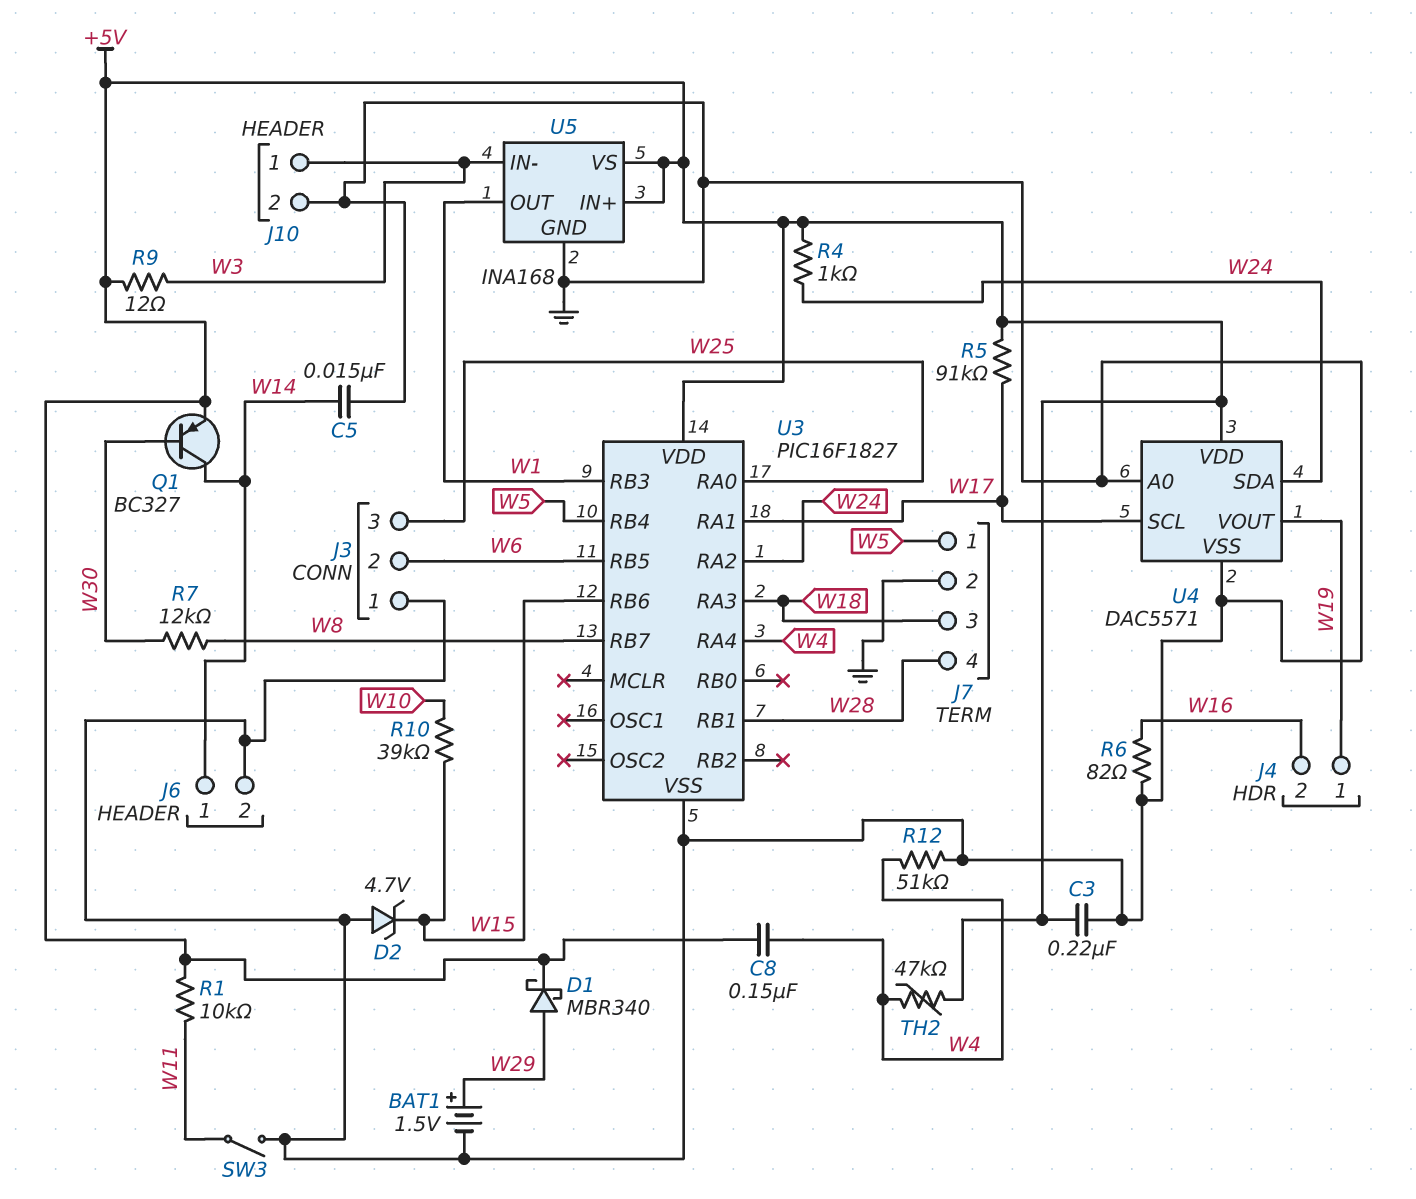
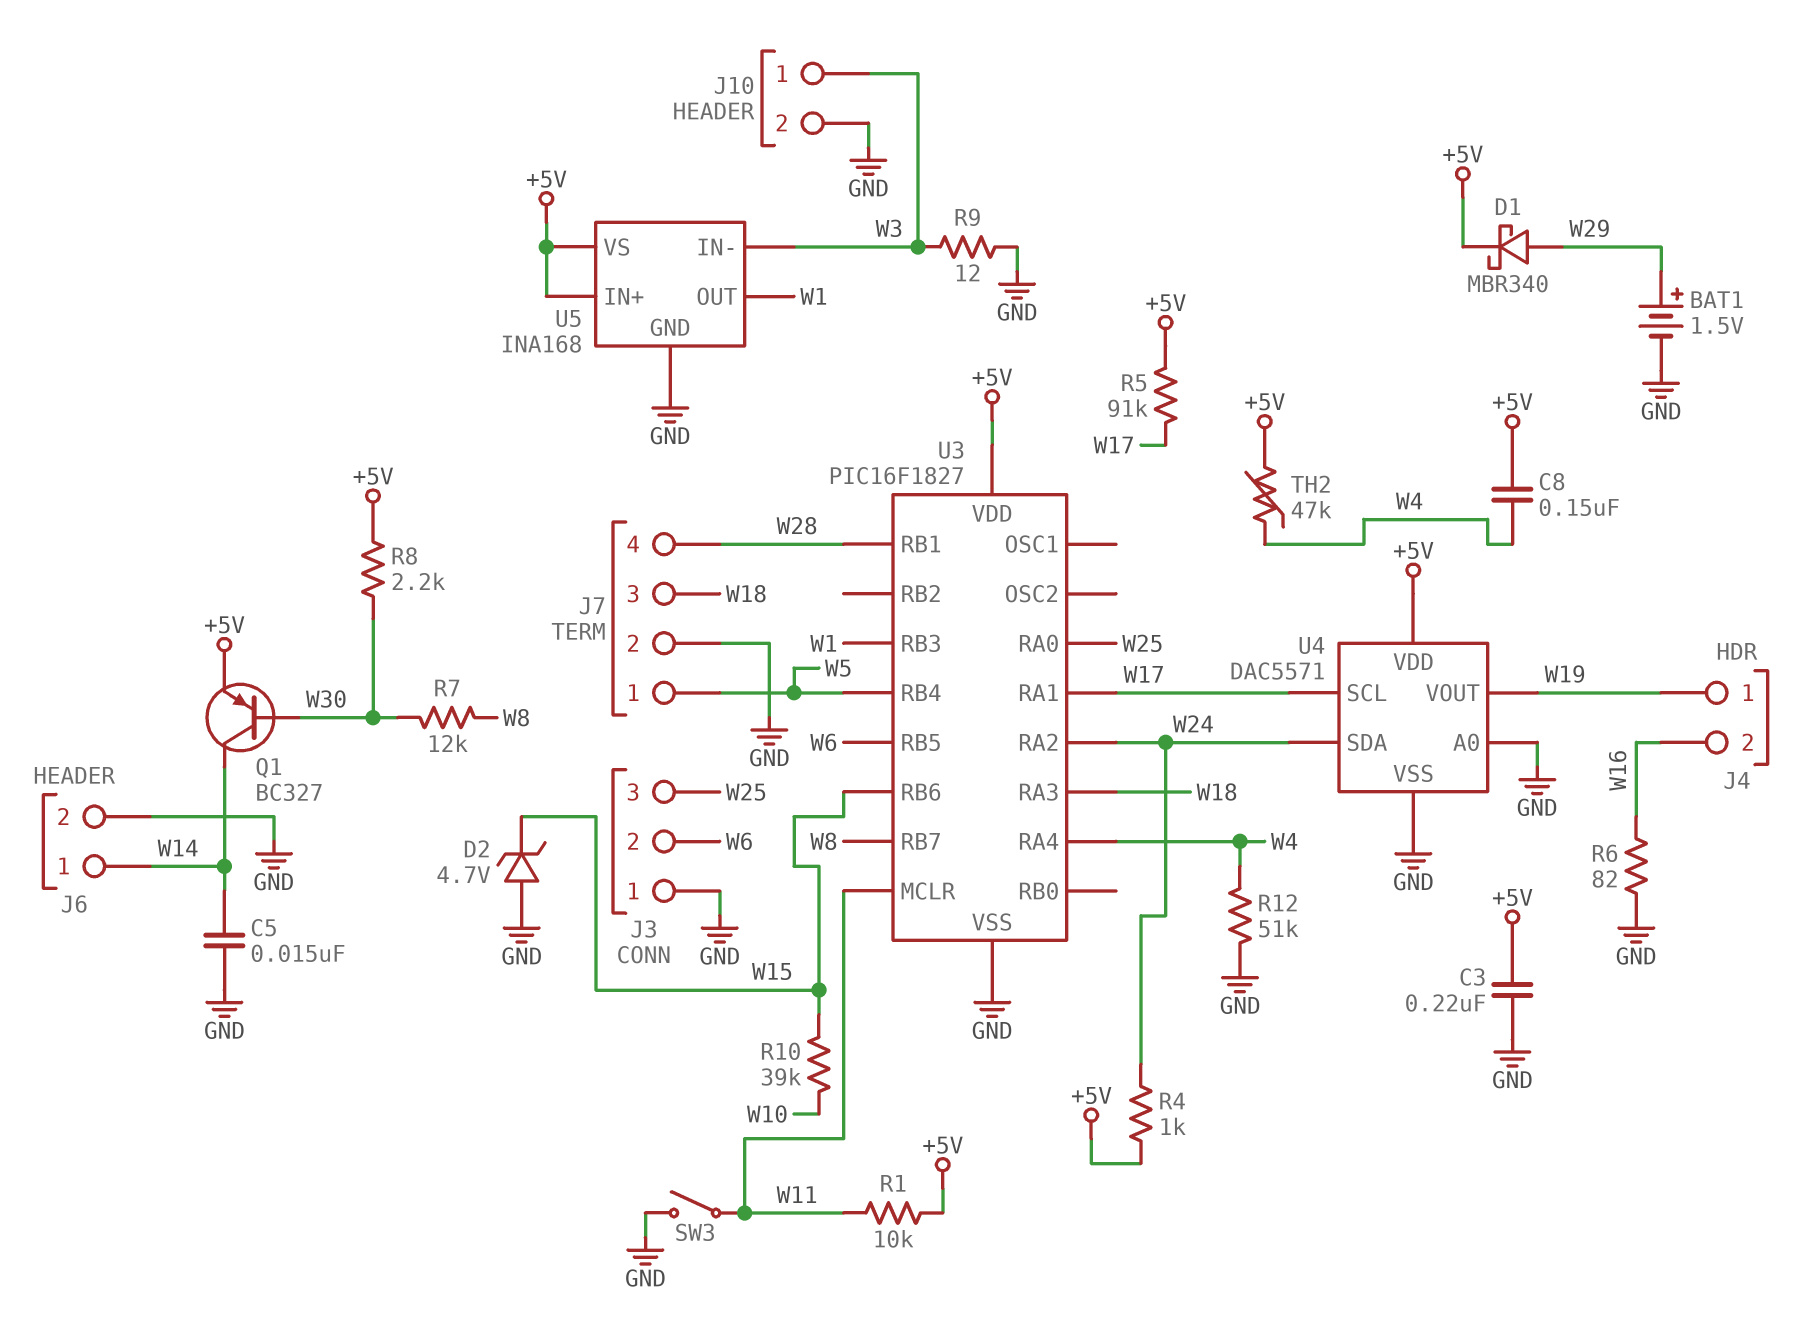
R8: none -> 2.2k (+5V, W30)
R9: 12 (+5V, W3) -> 12 (GND, W3)
U3 pin MCLR: none -> W11

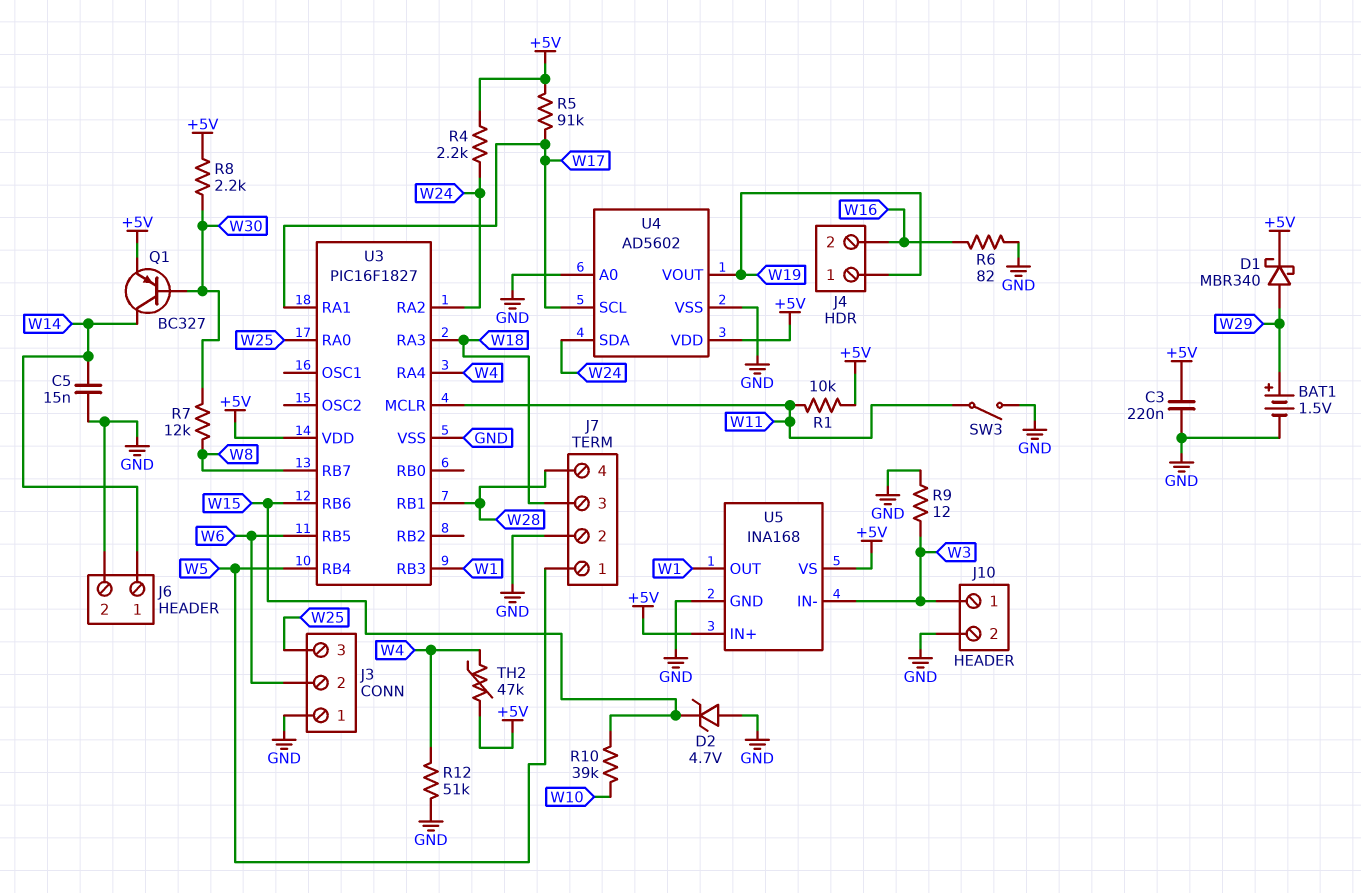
C8: 150nF (+5V, W4) -> none
R4: 1k (+5V, W24) -> 2.2k (+5V, W24)
U4: DAC5571 -> AD5602

